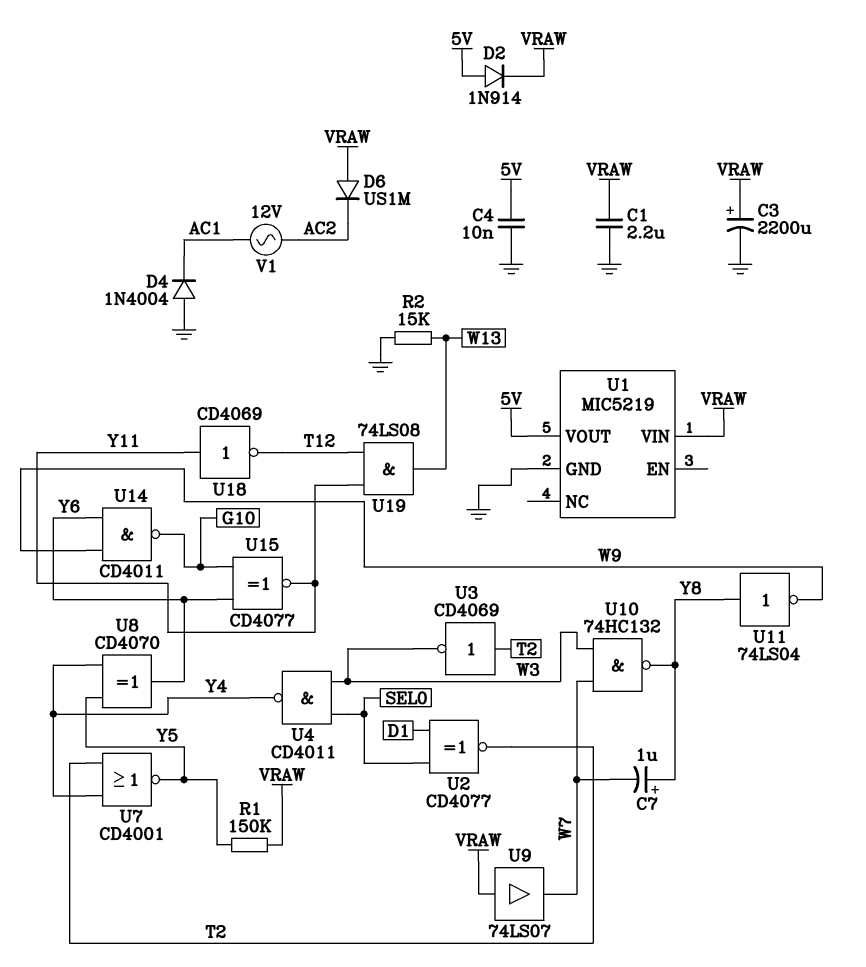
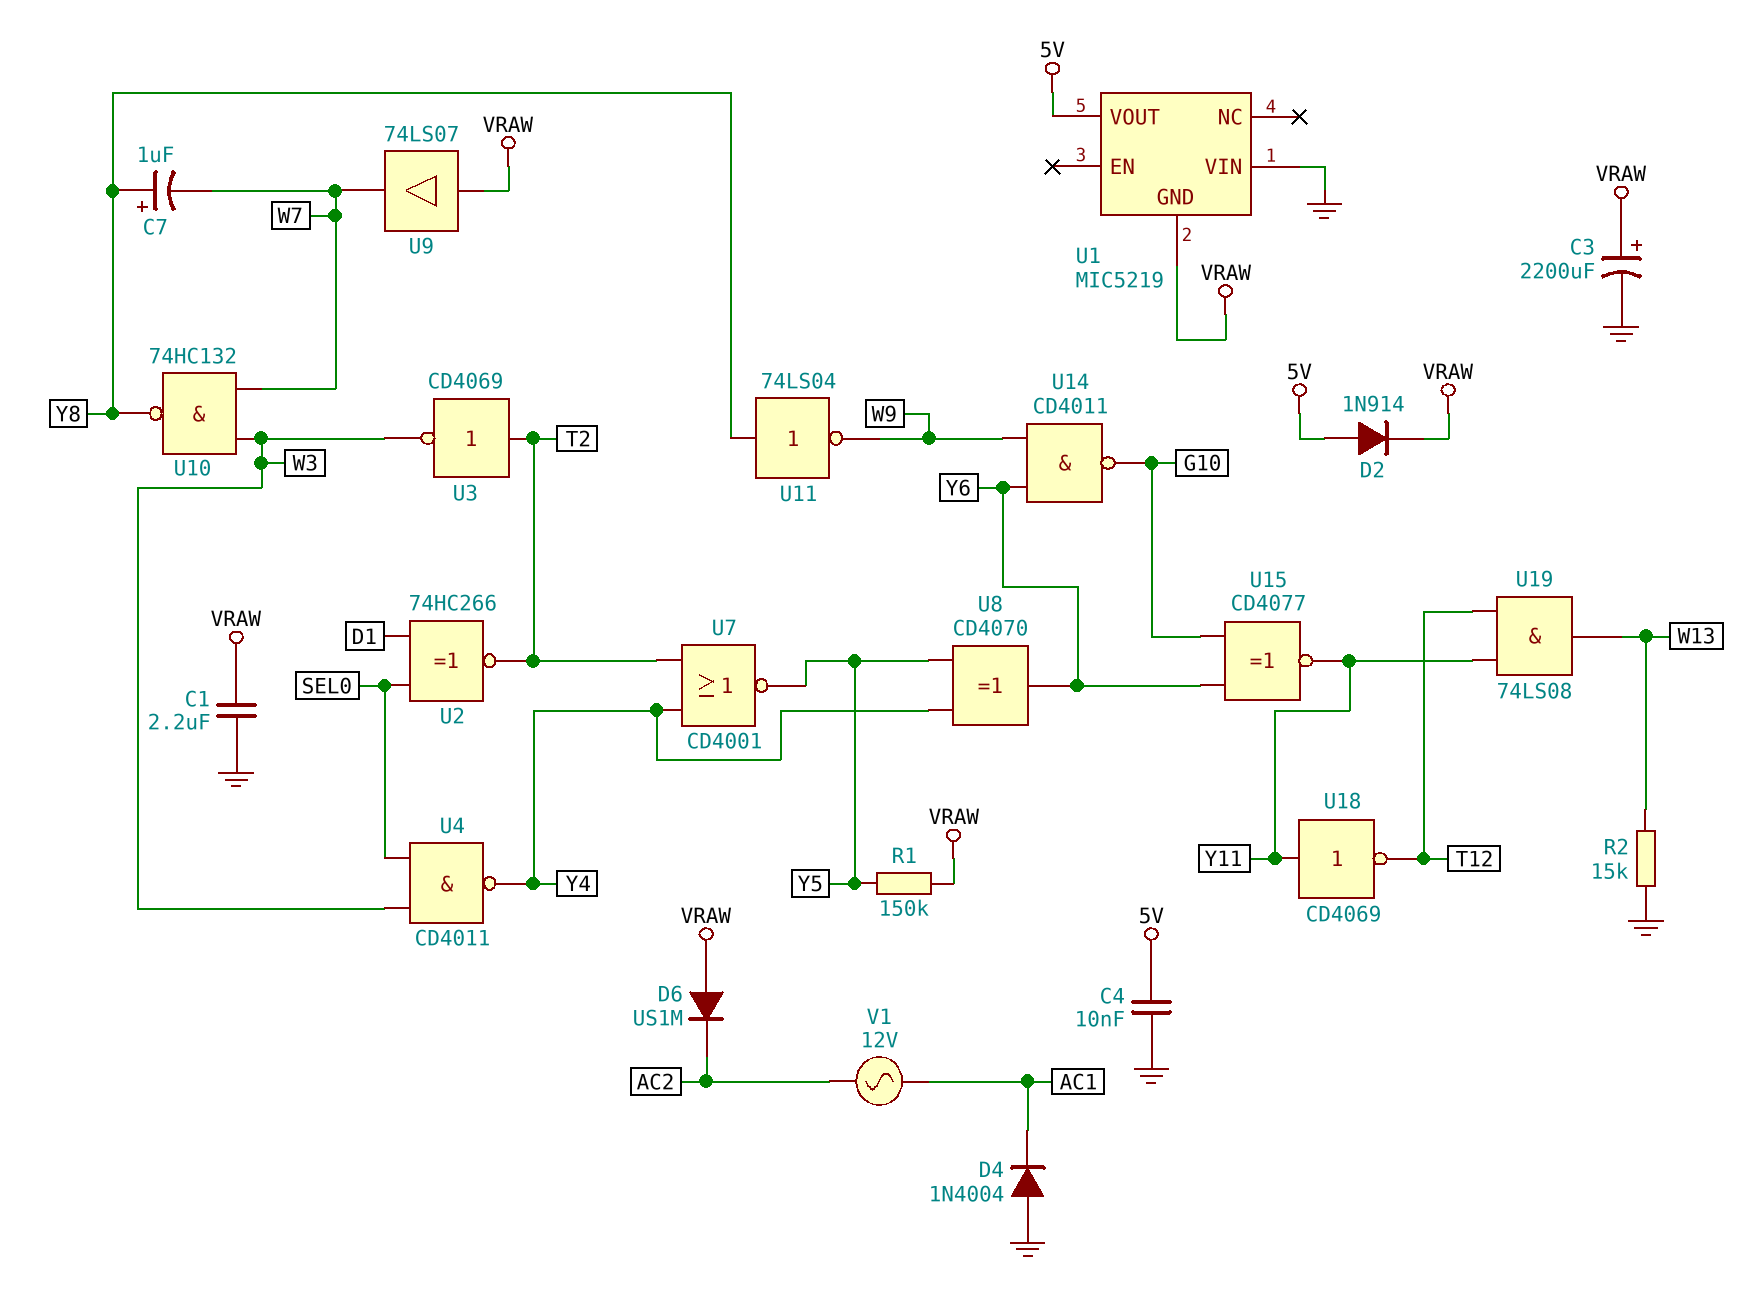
U1 pin GND: GND -> VRAW
U1 pin VIN: VRAW -> GND
U2: XNOR CD4077 (in D1, in SEL0, out T2) -> XNOR 74HC266 (in D1, in SEL0, out T2)

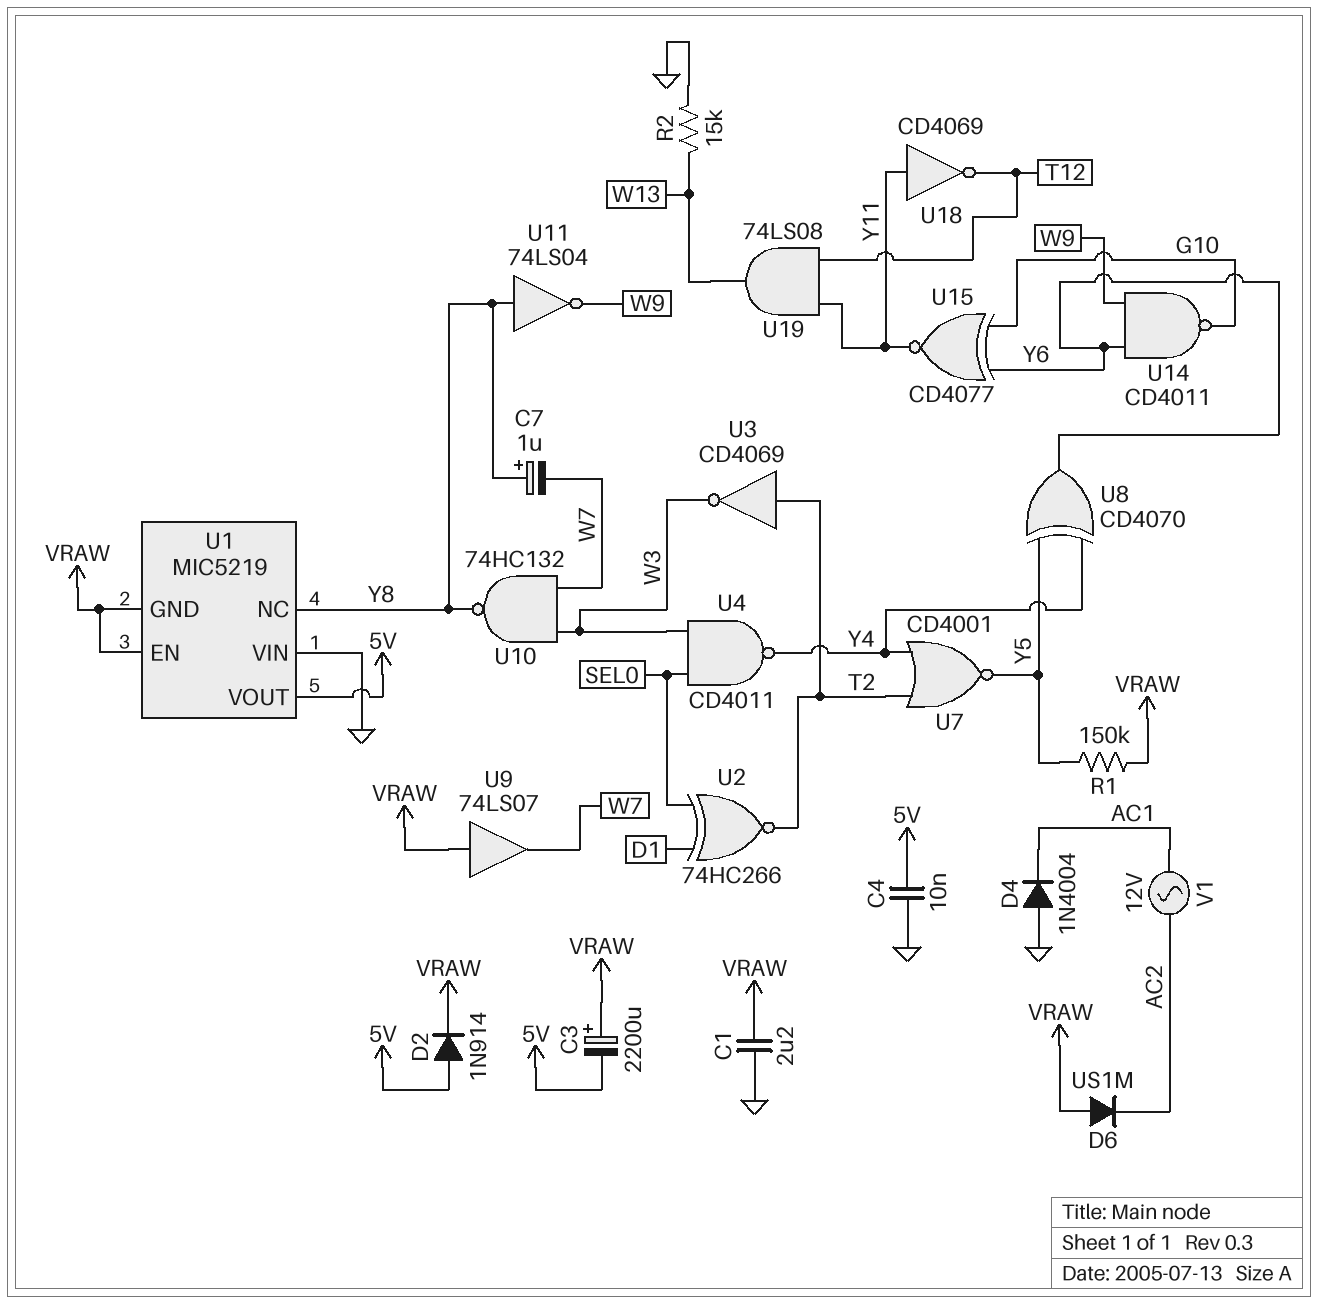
C3: 2200uF (plus VRAW, minus GND) -> 2200uF (plus VRAW, minus 5V)
U1 pin EN: none -> VRAW
U1 pin NC: none -> Y8

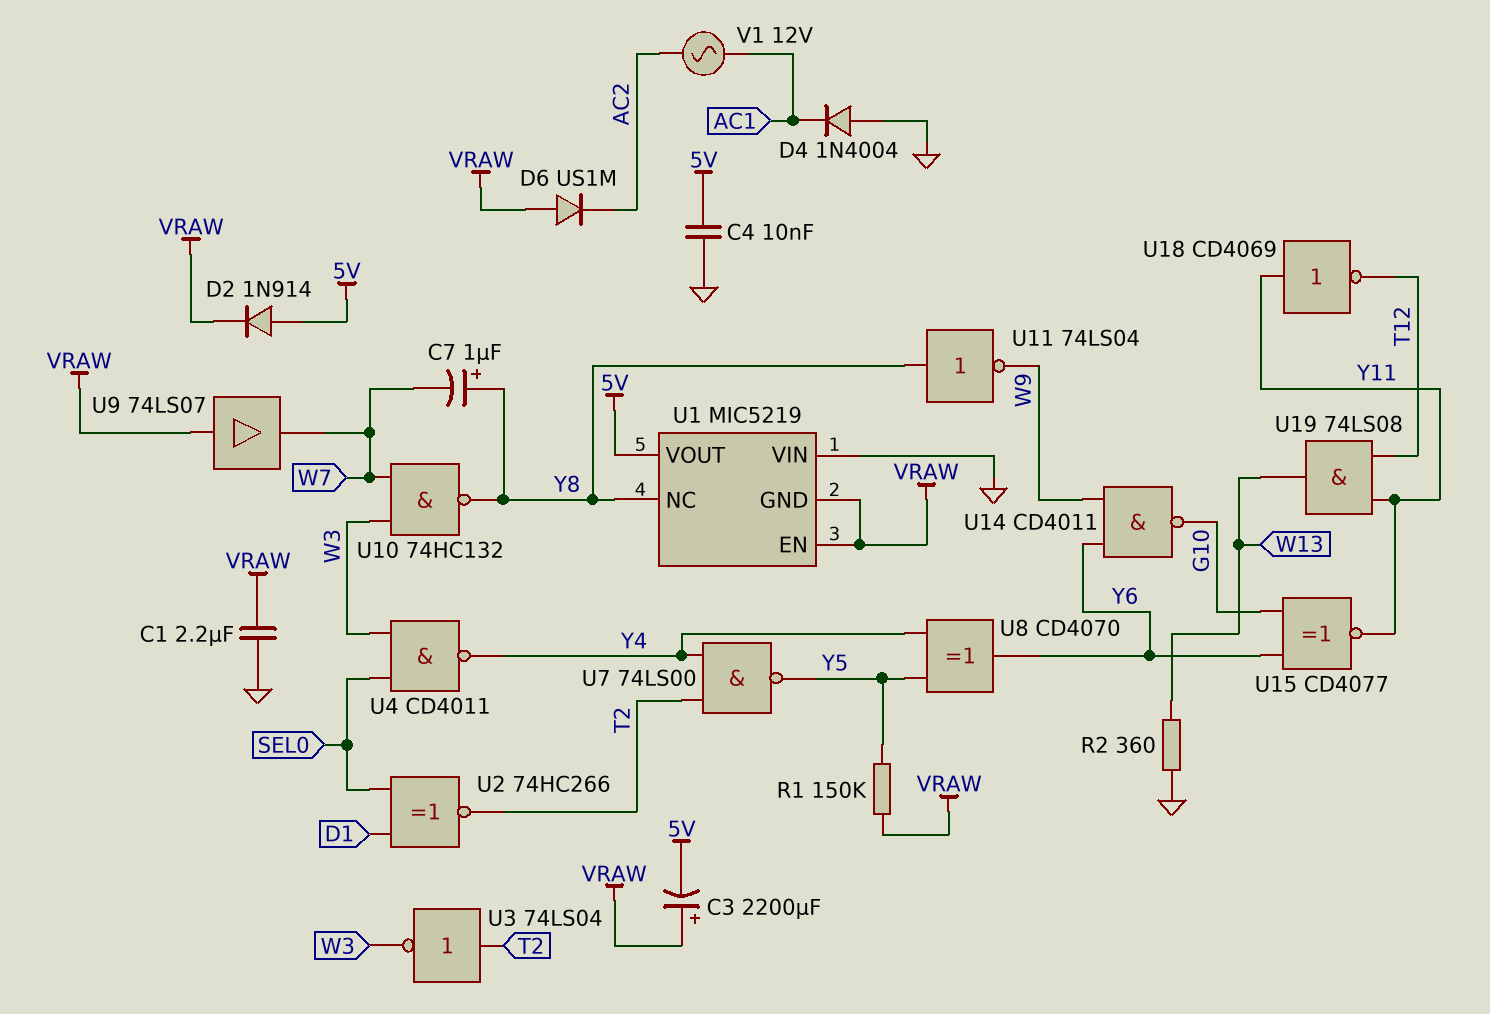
R2: 15k (GND, W13) -> 360 (GND, W13)
U3: NOT CD4069 (in T2, out W3) -> NOT 74LS04 (in T2, out W3)
U7: NOR CD4001 (in T2, in Y4, out Y5) -> NAND 74LS00 (in T2, in Y4, out Y5)

